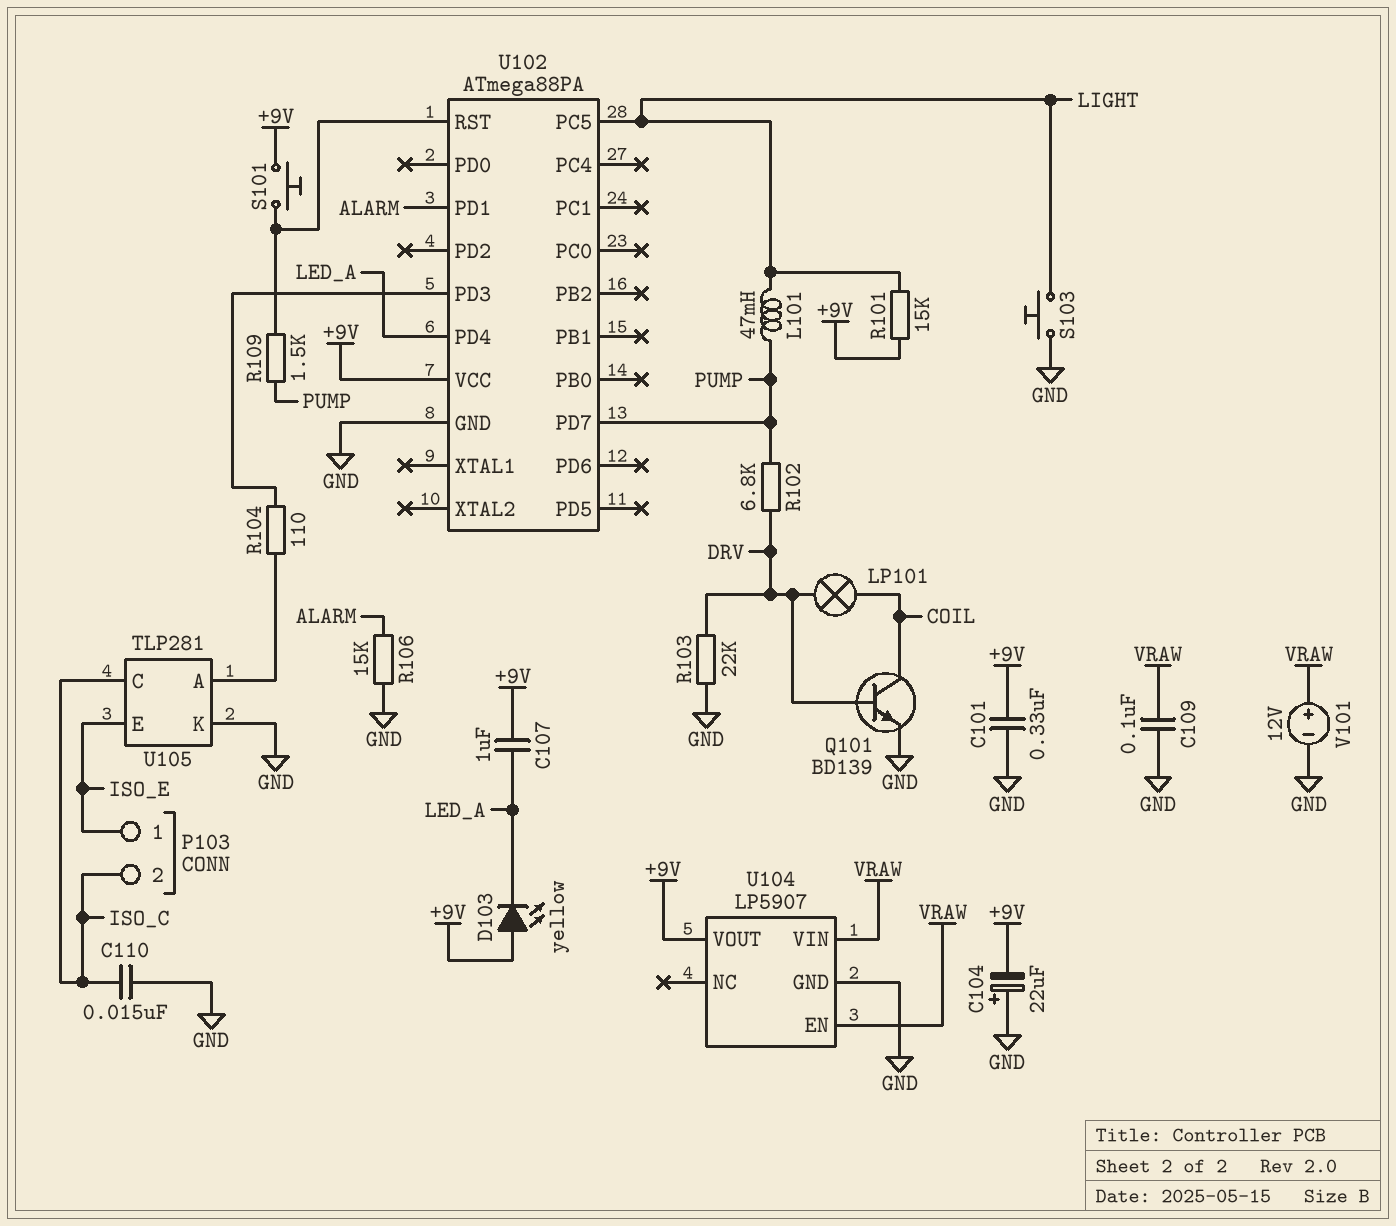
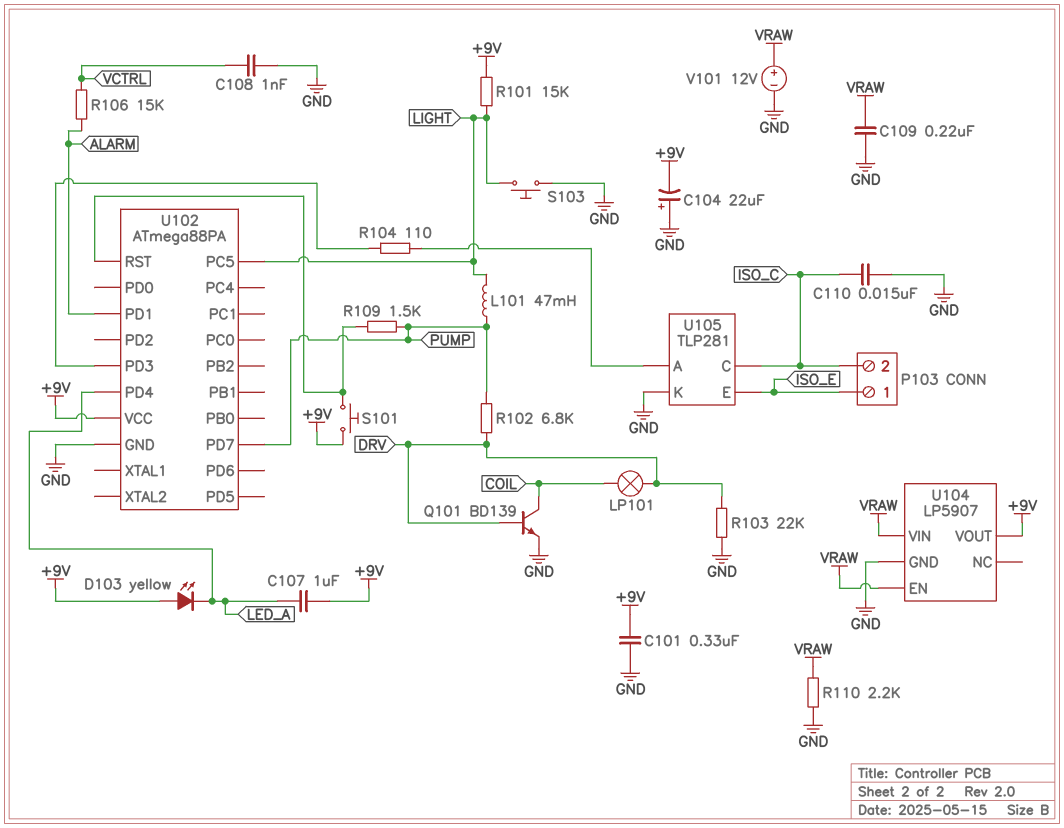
C108: none -> 1nF (GND, VCTRL)
C109: 100nF (GND, VRAW) -> 220nF (GND, VRAW)
R106: 15k (ALARM, GND) -> 15k (ALARM, VCTRL)
R110: none -> 2.2k (GND, VRAW)

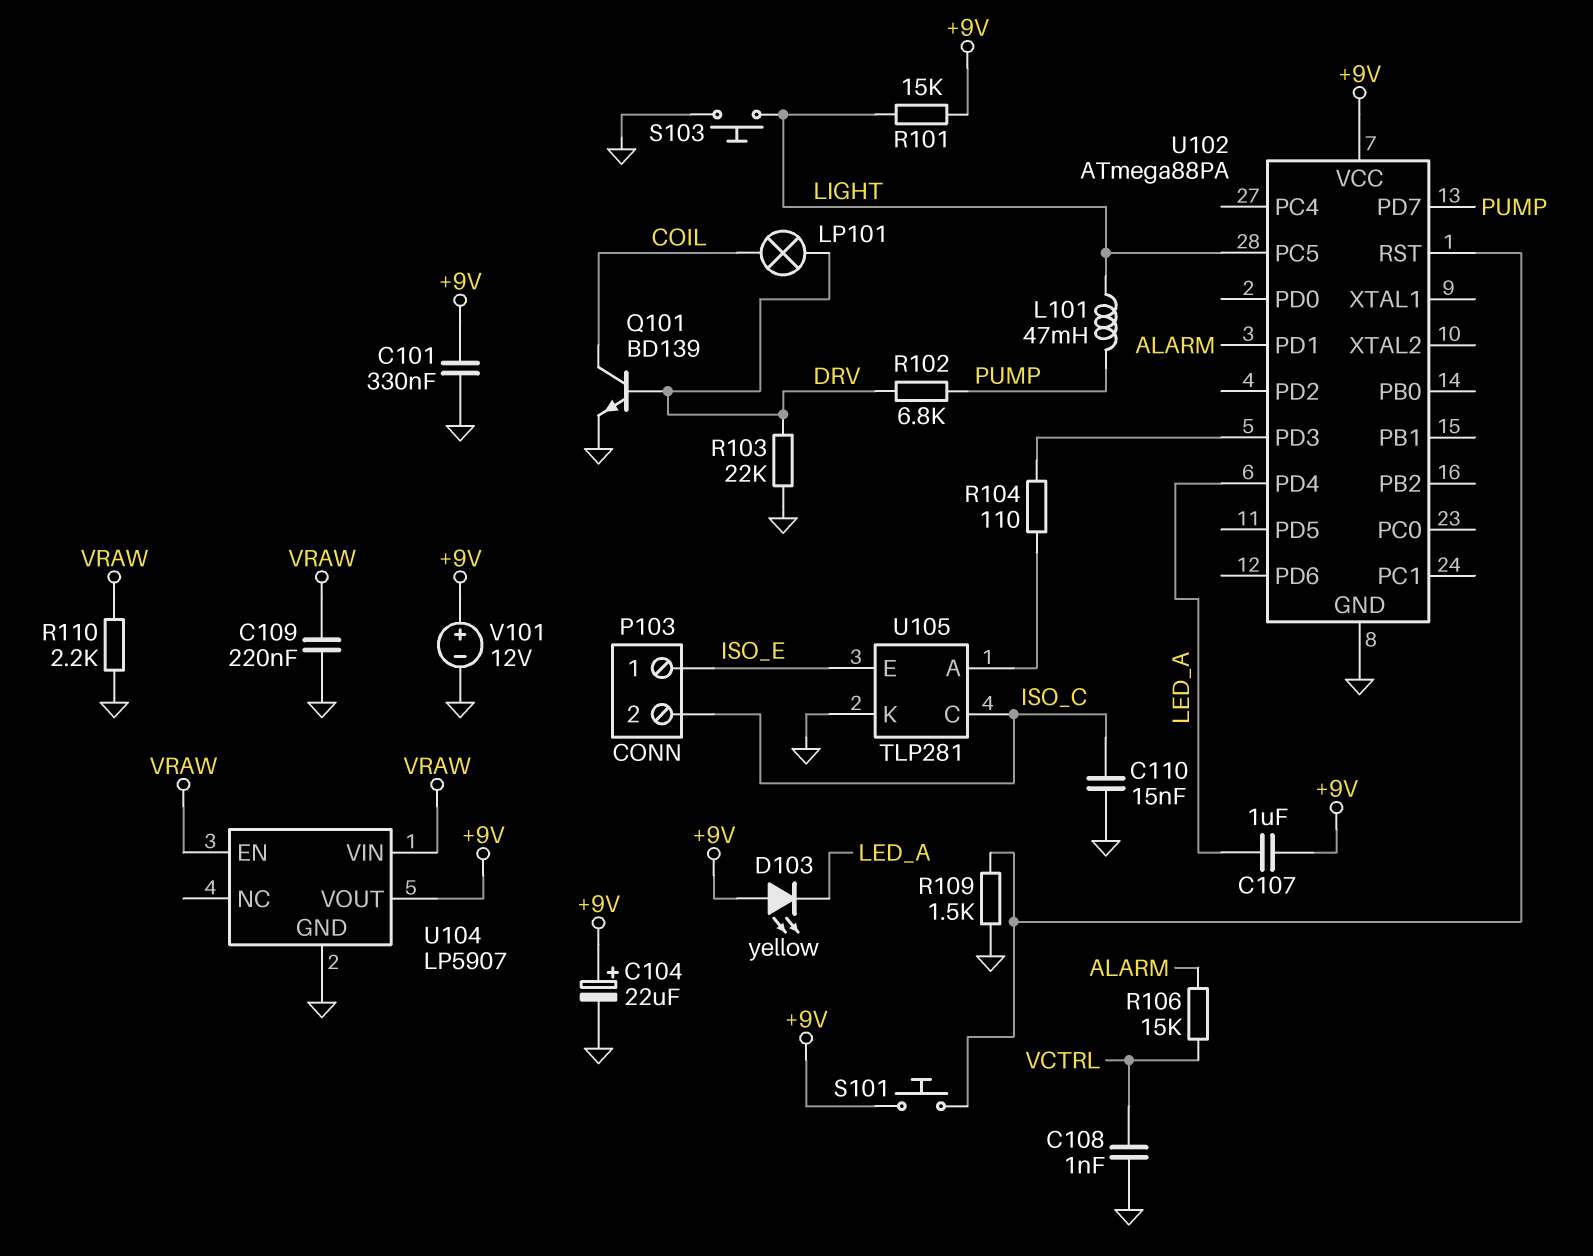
C104: 22uF (plus GND, minus +9V) -> 22uF (plus +9V, minus GND)
R109: 1.5k (PUMP, U102/RST) -> 1.5k (GND, U102/RST)
V101: 12V (plus VRAW, minus GND) -> 12V (plus +9V, minus GND)

